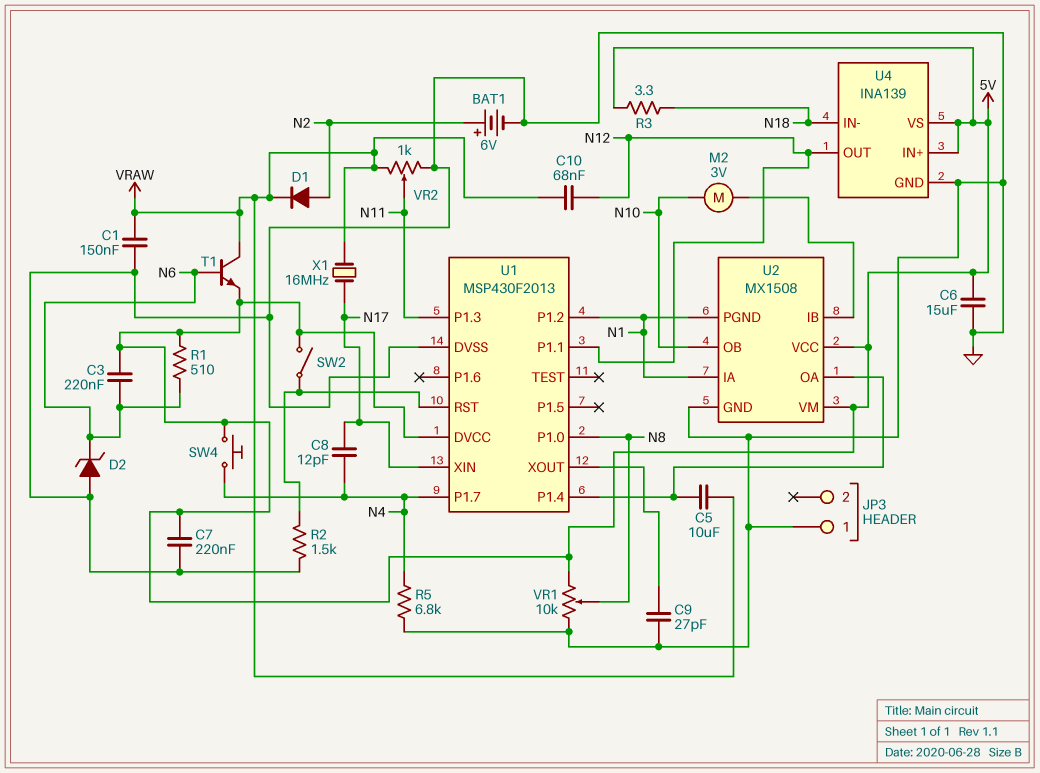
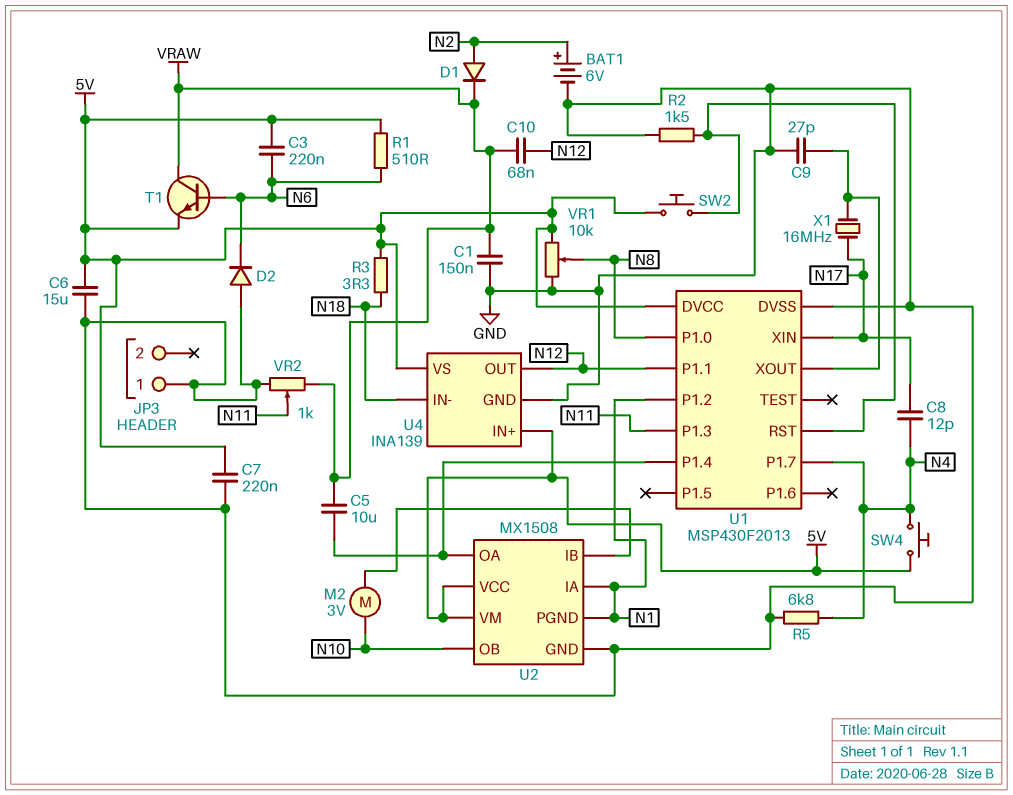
D2: zener (A GND, K N6) -> diode (A GND, K N6)
SW2: switch (5V, U1/RST) -> button (5V, U1/RST)
X1: 16MHz (N17, VRAW) -> 16MHz (N17, U1/XOUT)

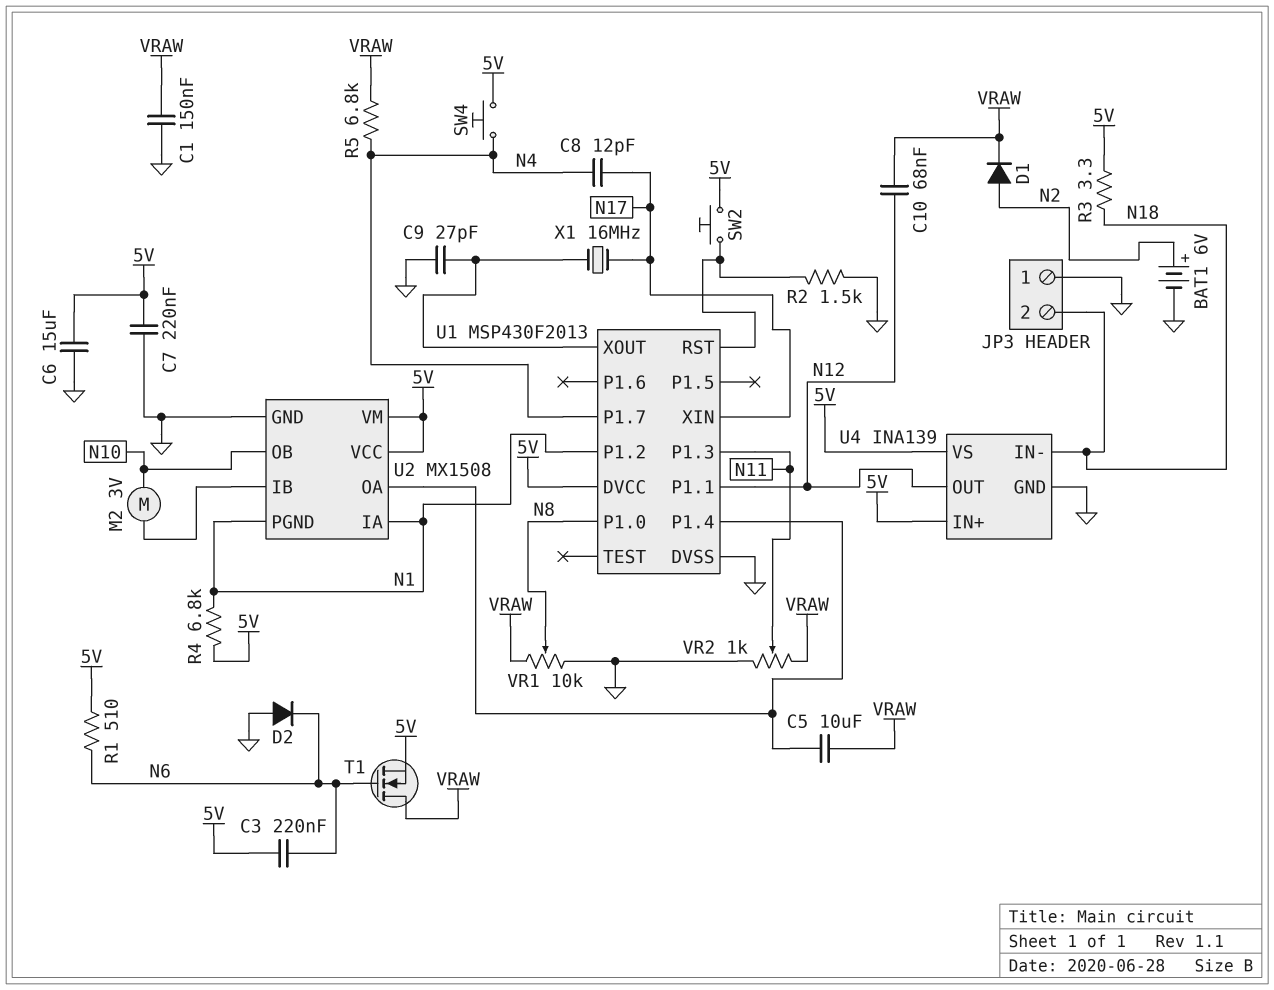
JP3 pin 2: none -> N18
R4: none -> 6.8k (5V, N1)
R5: 6.8k (GND, N4) -> 6.8k (N4, VRAW)
T1: NPN (B N6, C VRAW, E 5V) -> NMOS (G N6, D VRAW, S 5V)
VR1: 10k (5V, GND, wiper N8) -> 10k (GND, VRAW, wiper N8)

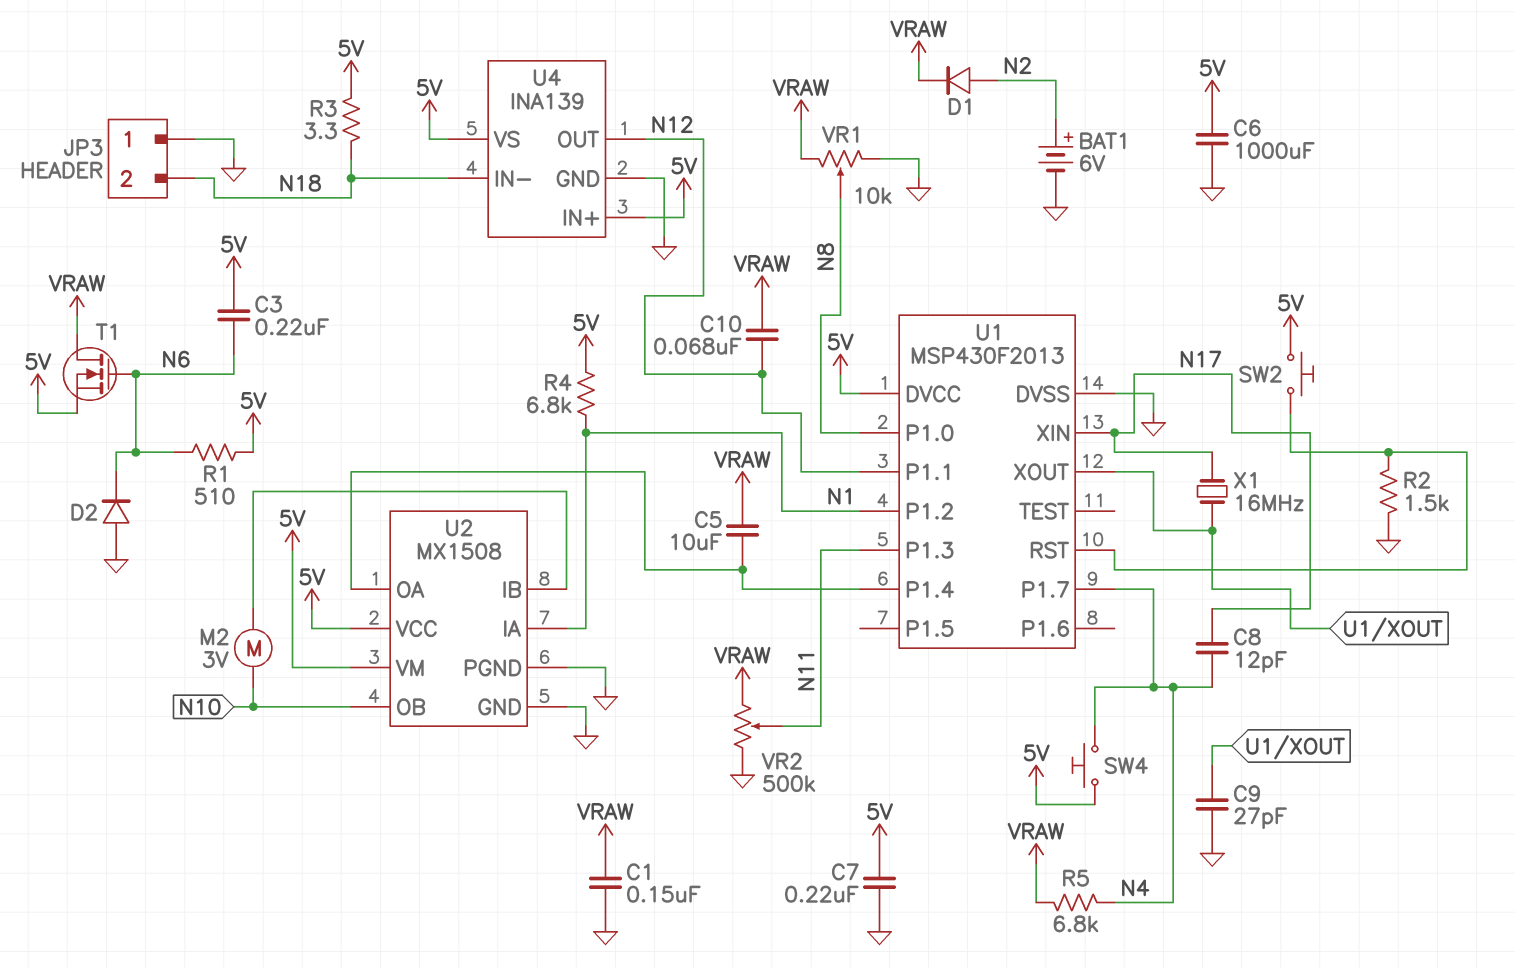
C6: 15uF (5V, GND) -> 1000uF (5V, GND)
U2 pin PGND: N1 -> GND
VR2: 1k (GND, VRAW, wiper N11) -> 500k (GND, VRAW, wiper N11)

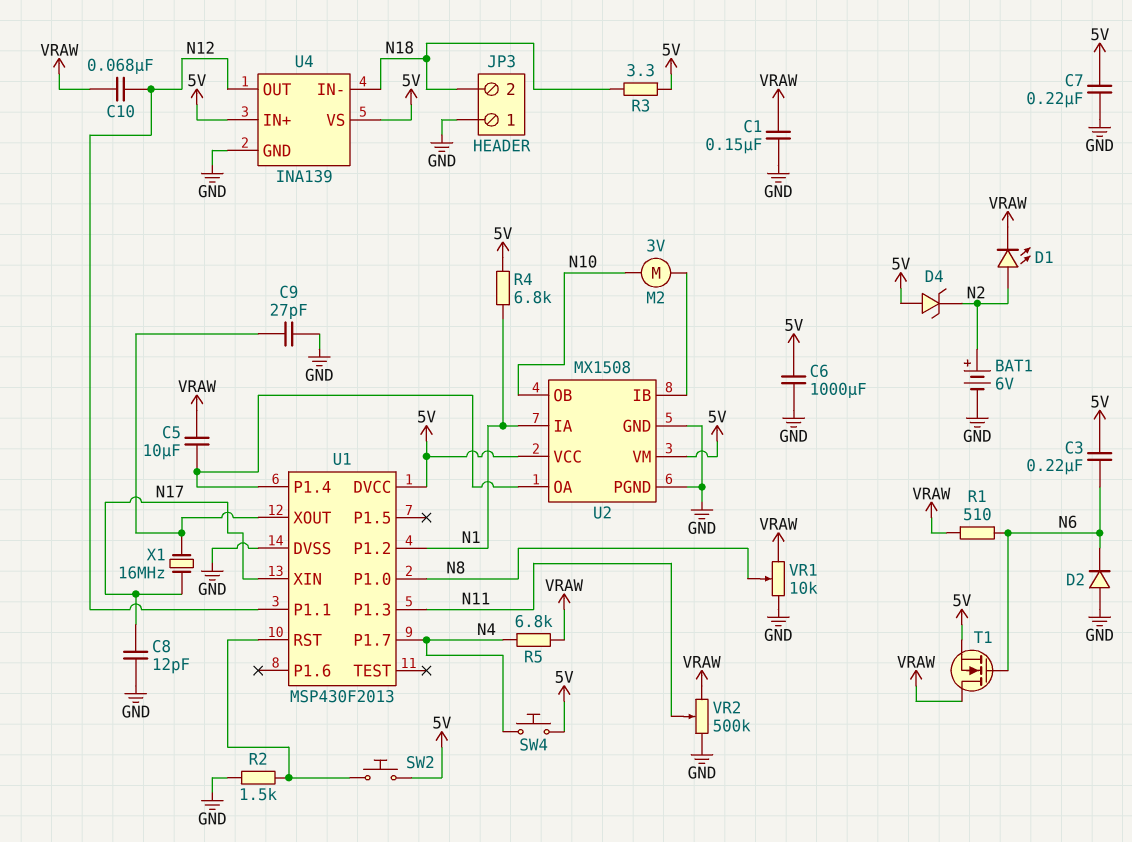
C8: 12pF (N4, N17) -> 12pF (GND, N17)
D1: diode (A N2, K VRAW) -> LED (A N2, K VRAW)
D4: none -> zener (A 5V, K N2)
R1: 510 (5V, N6) -> 510 (N6, VRAW)

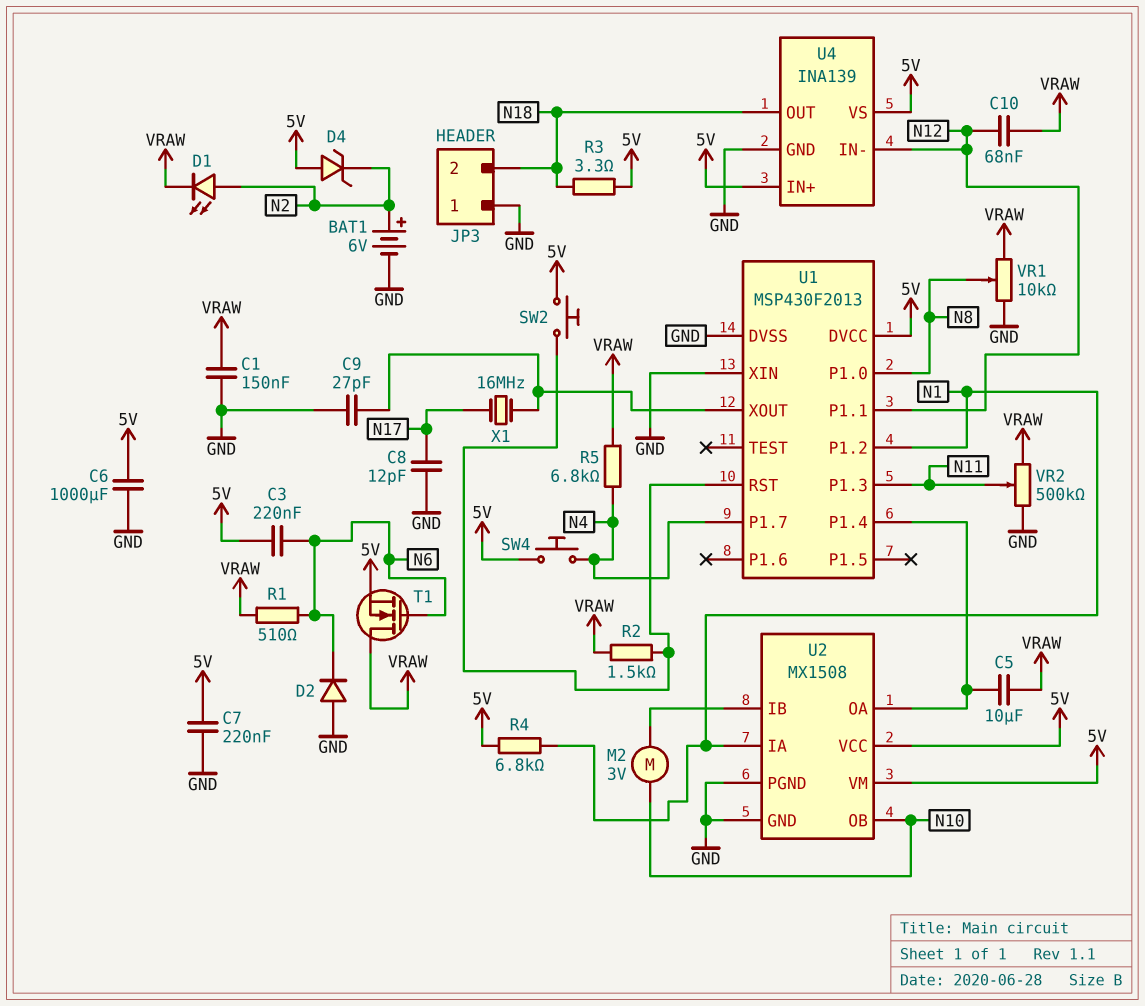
R2: 1.5k (GND, U1/RST) -> 1.5k (U1/RST, VRAW)
U1 pin XIN: N17 -> GND
U4 pin IN-: N18 -> N12
U4 pin OUT: N12 -> N18

